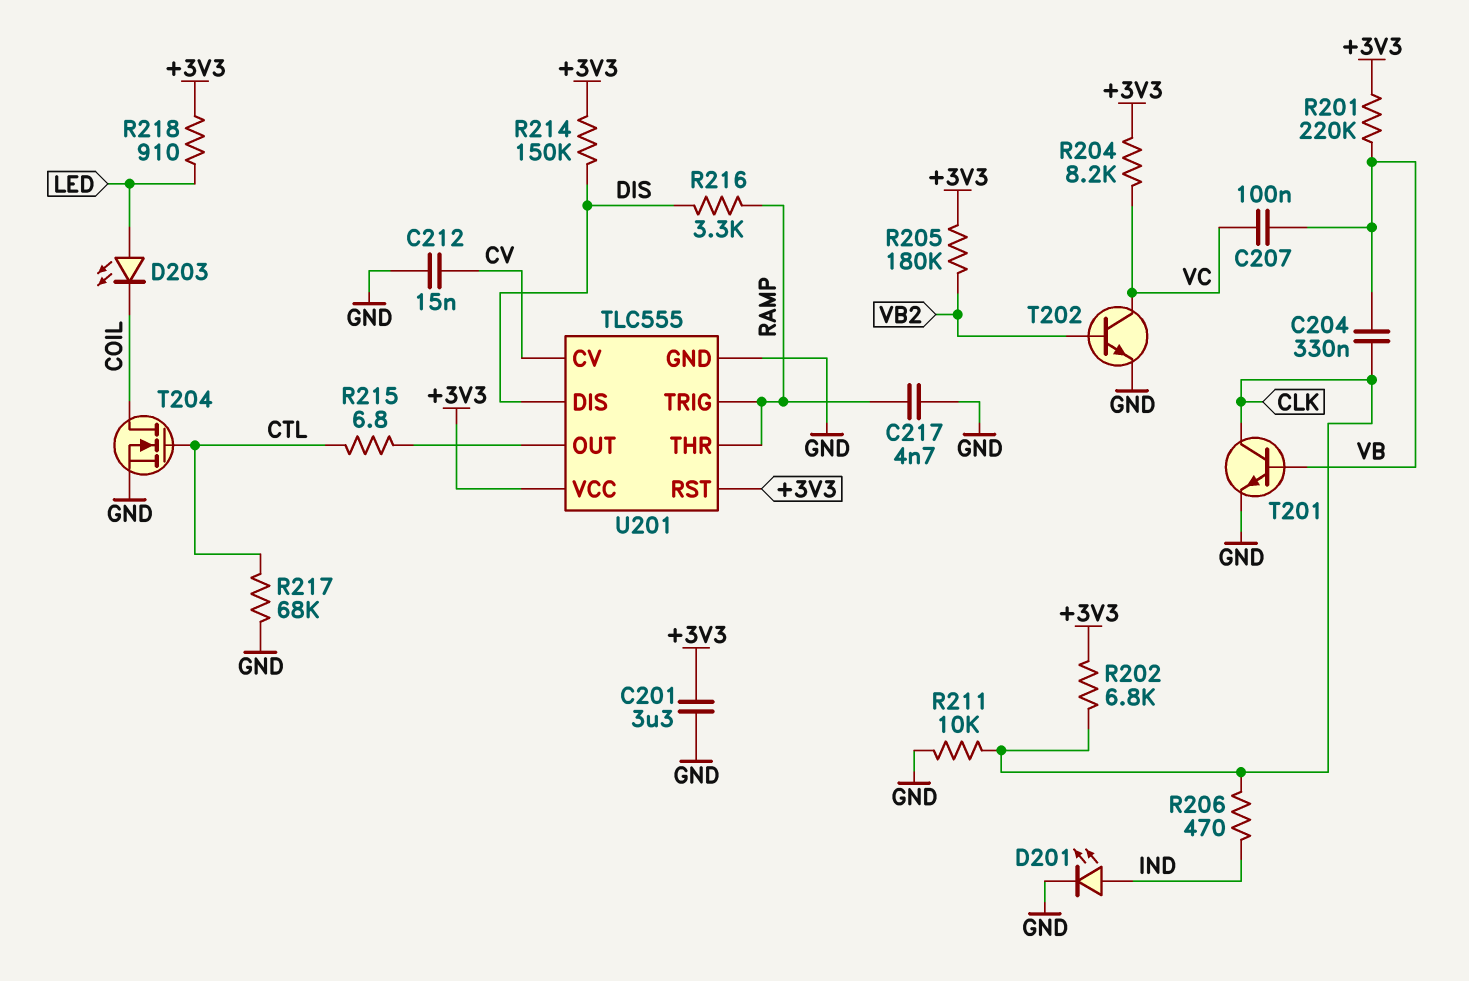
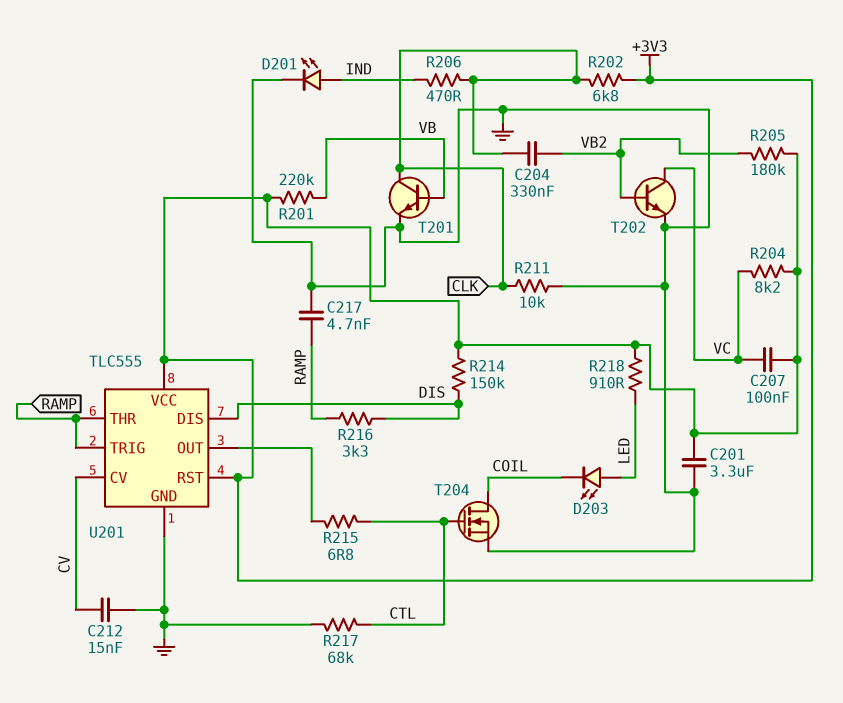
C204: 330nF (CLK, VB) -> 330nF (CLK, VB2)
C207: 100nF (VB, VC) -> 100nF (+3V3, VC)

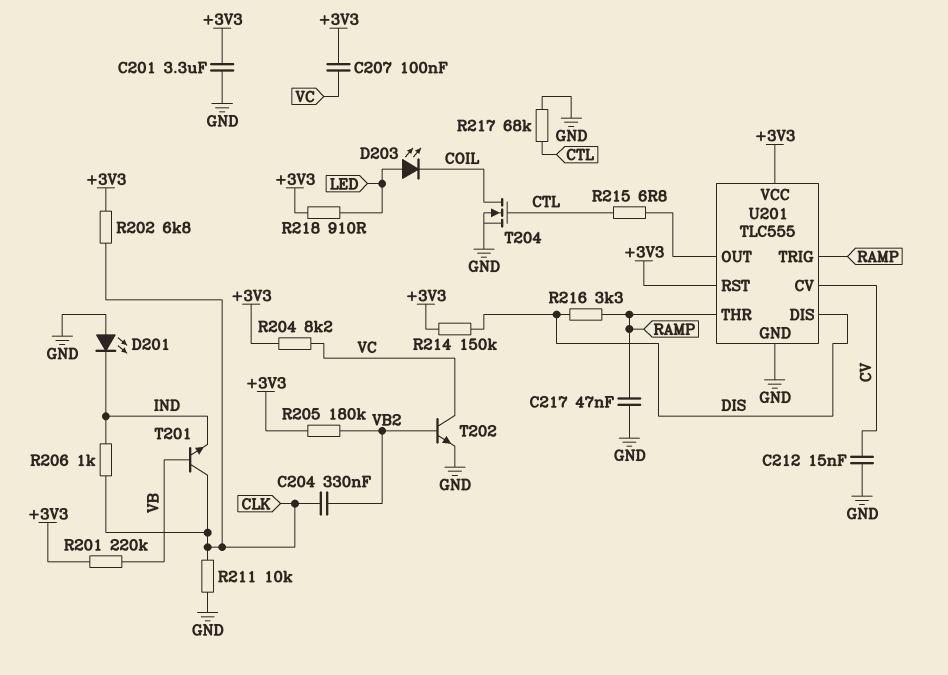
C217: 4.7nF (GND, RAMP) -> 47nF (GND, RAMP)
D201: LED (A IND, K GND) -> LED (A GND, K IND)
R206: 470 (CLK, IND) -> 1k (CLK, IND)
T201: NPN (B VB, C CLK, E GND) -> NPN (B VB, C CLK, E IND)

